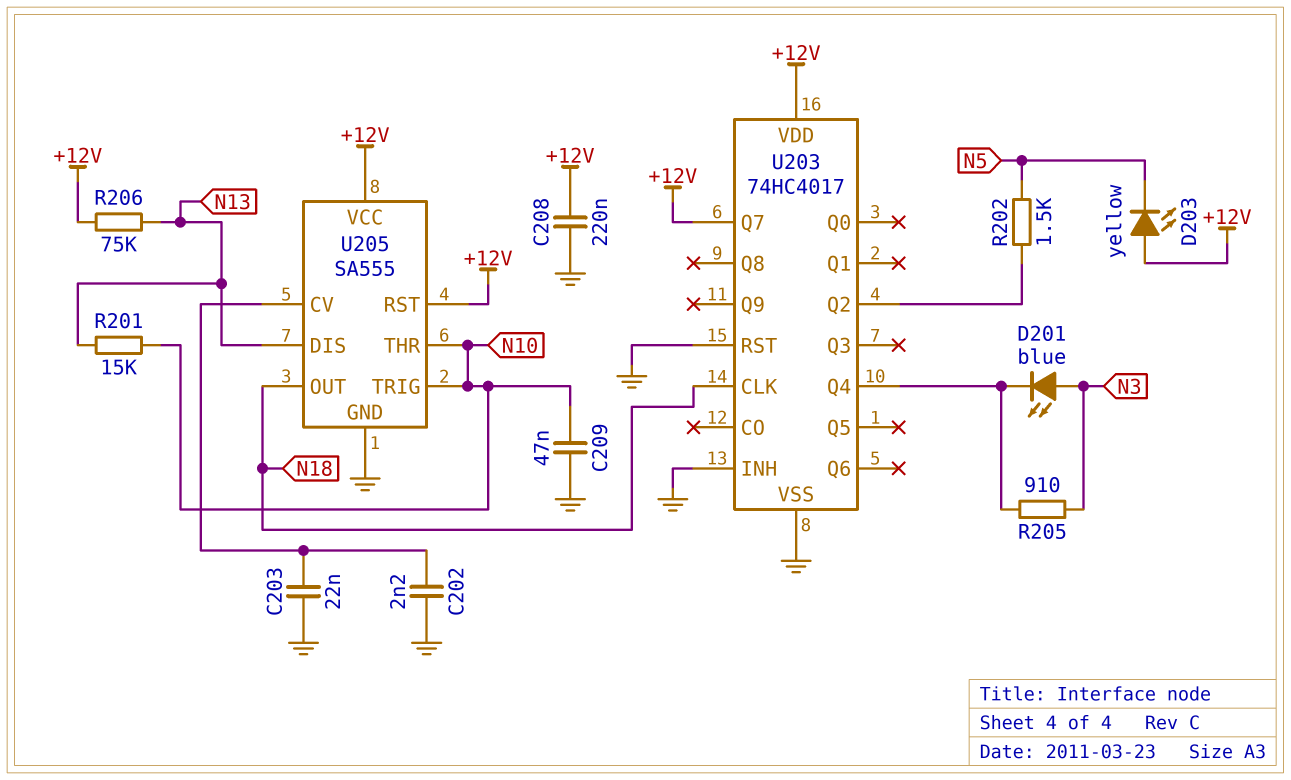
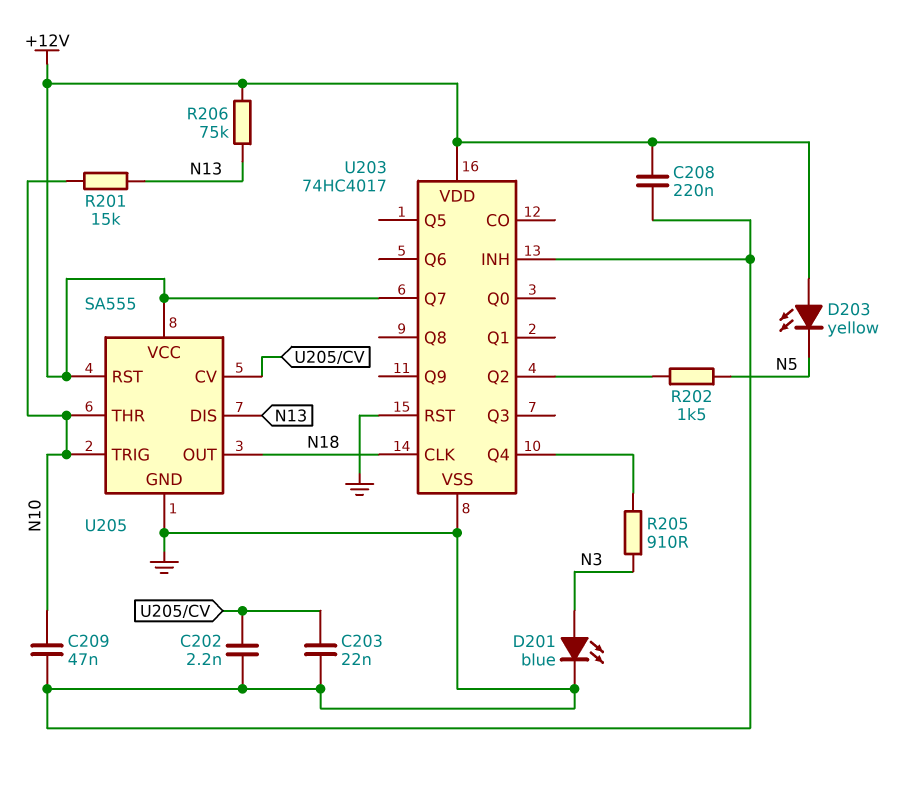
D201: LED blue (A N3, K U203/Q4) -> LED blue (A N3, K GND)

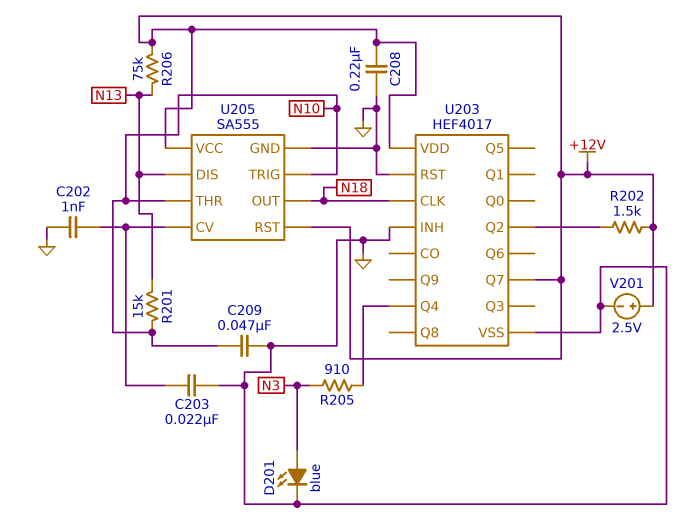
C202: 2.2nF (GND, U205/CV) -> 1nF (GND, U205/CV)
D203: LED yellow (A +12V, K N5) -> none
R202: 1.5k (N5, U203/Q2) -> 1.5k (+12V, U203/Q2)
U203: 74HC4017 -> HEF4017
V201: none -> 2.5V (plus +12V, minus GND)

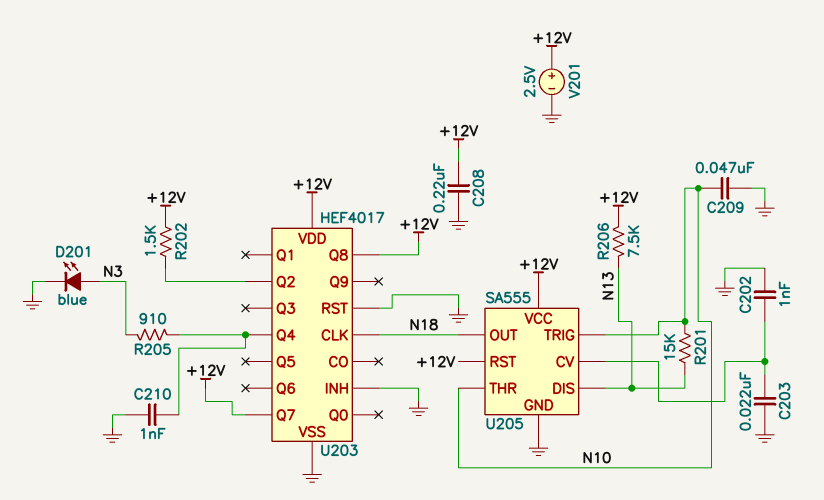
C210: none -> 1nF (GND, U203/Q4)
R206: 75k (+12V, N13) -> 7.5k (+12V, N13)
U203 pin Q8: none -> +12V

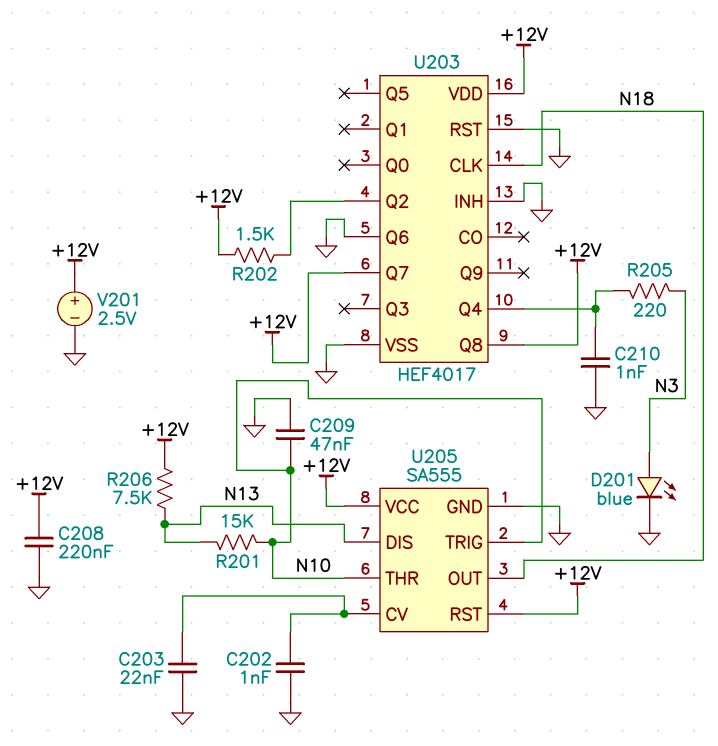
R205: 910 (N3, U203/Q4) -> 220 (N3, U203/Q4)
U203 pin Q6: none -> GND

